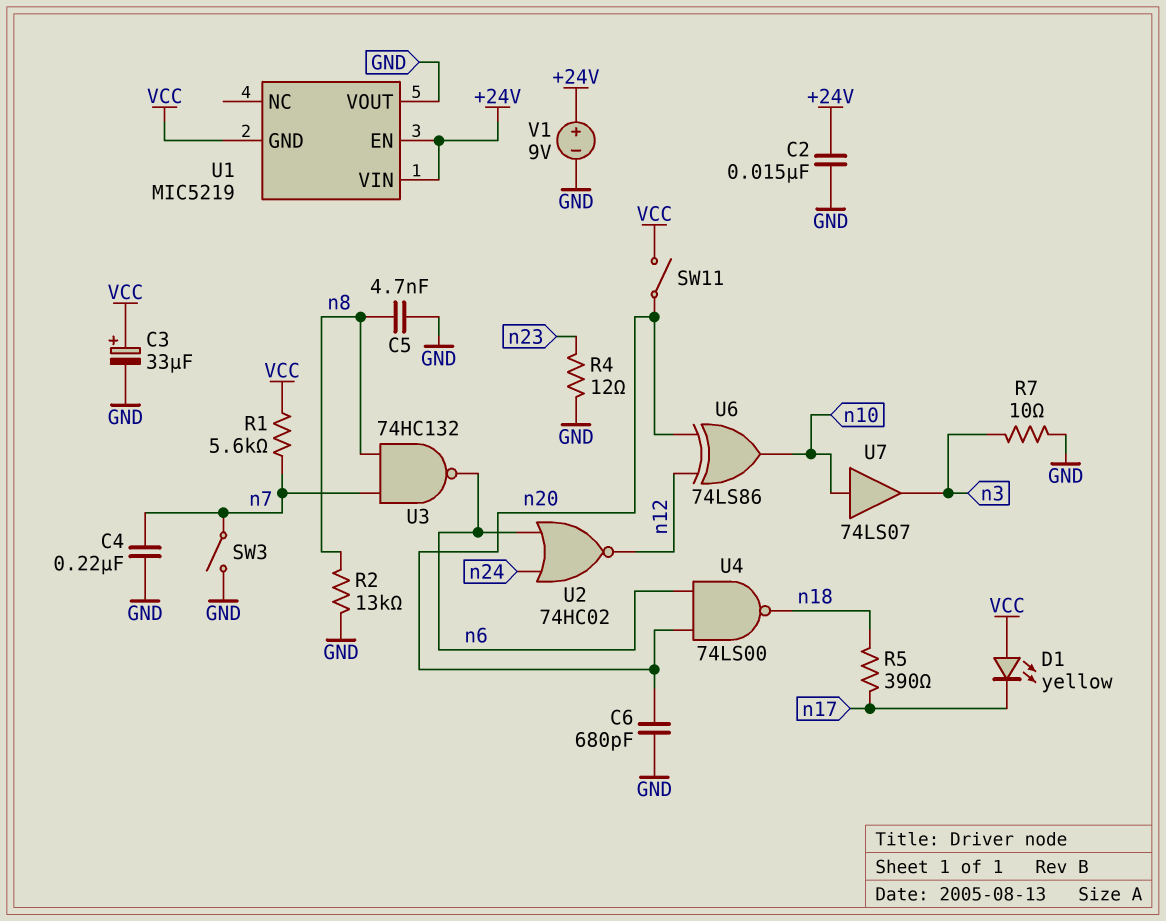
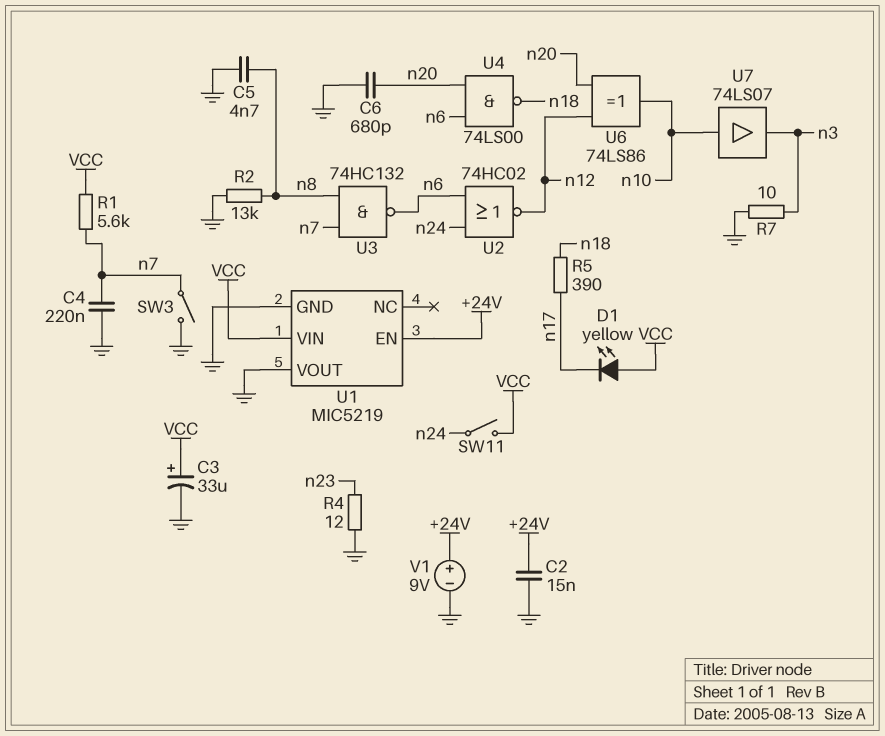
SW11: switch (VCC, n20) -> switch (VCC, n24)
U1 pin GND: VCC -> GND
U1 pin VIN: +24V -> VCC

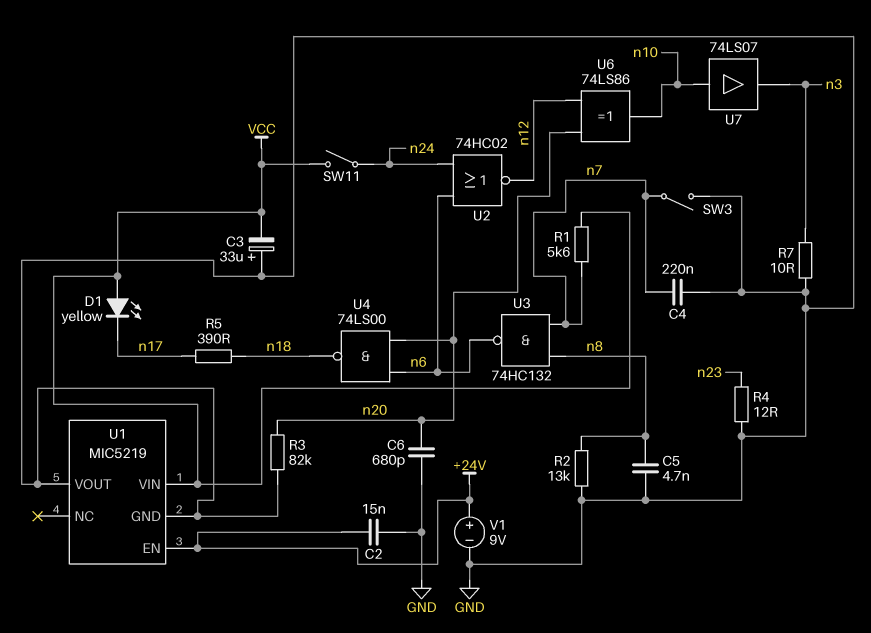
C3: 33uF (plus VCC, minus GND) -> 33uF (plus GND, minus VCC)
R3: none -> 82k (GND, n20)

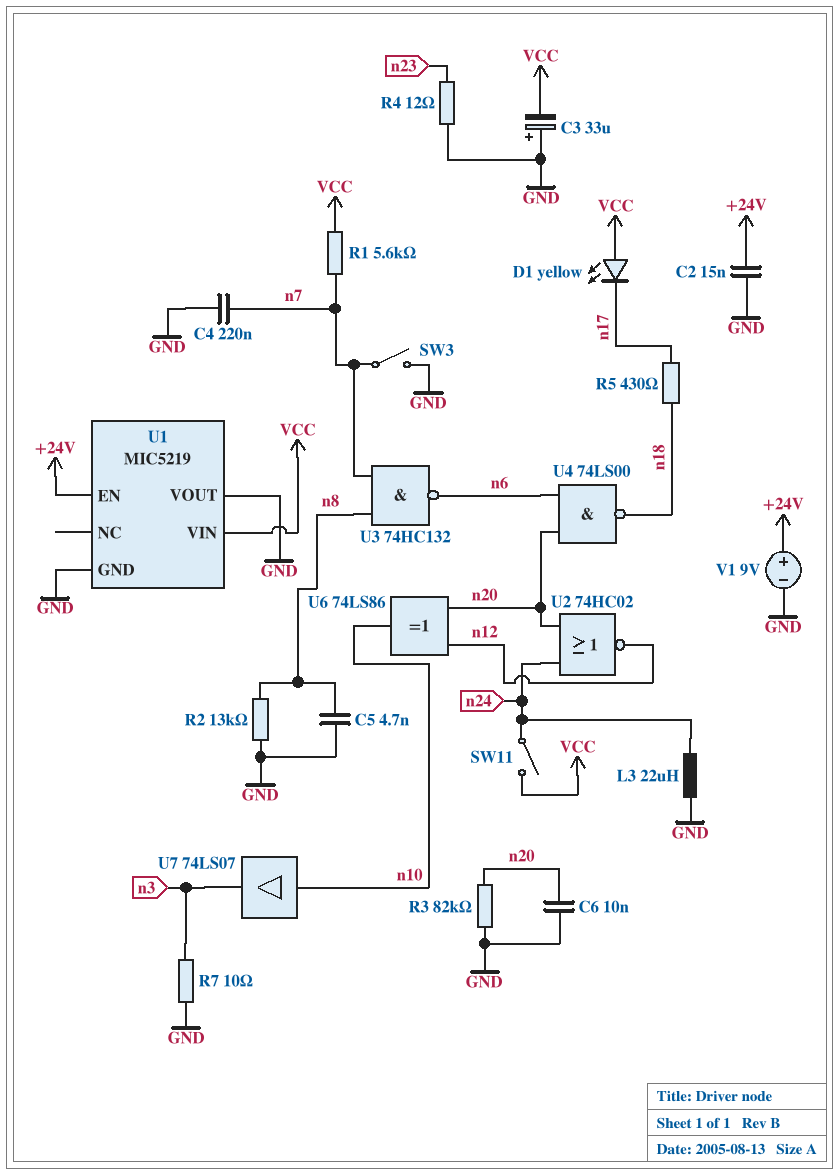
C6: 680pF (GND, n20) -> 10nF (GND, n20)
L3: none -> 22uH (GND, n24)
R5: 390 (n17, n18) -> 430 (n17, n18)
U2: NOR 74HC02 (in n6, in n24, out n12) -> NOR 74HC02 (in n20, in n24, out n12)

